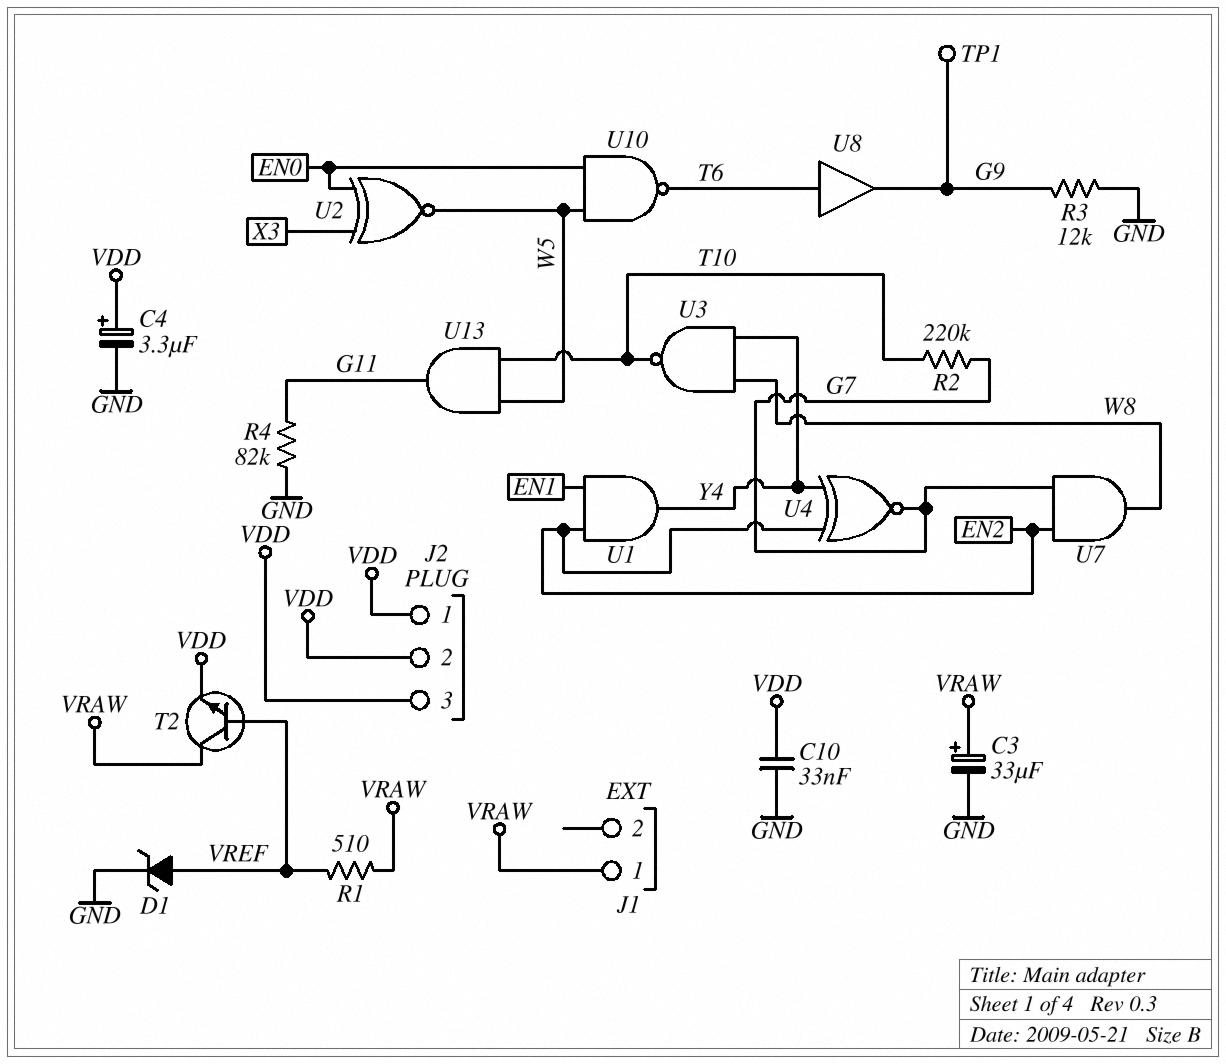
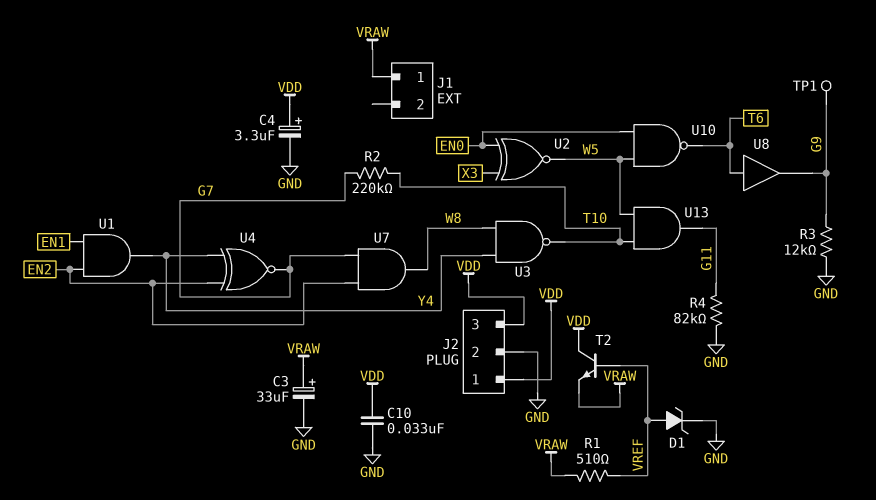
J2 pin 2: VDD -> GND
T2: NPN (B VREF, C VRAW, E VDD) -> NPN (B VREF, C VDD, E VRAW)

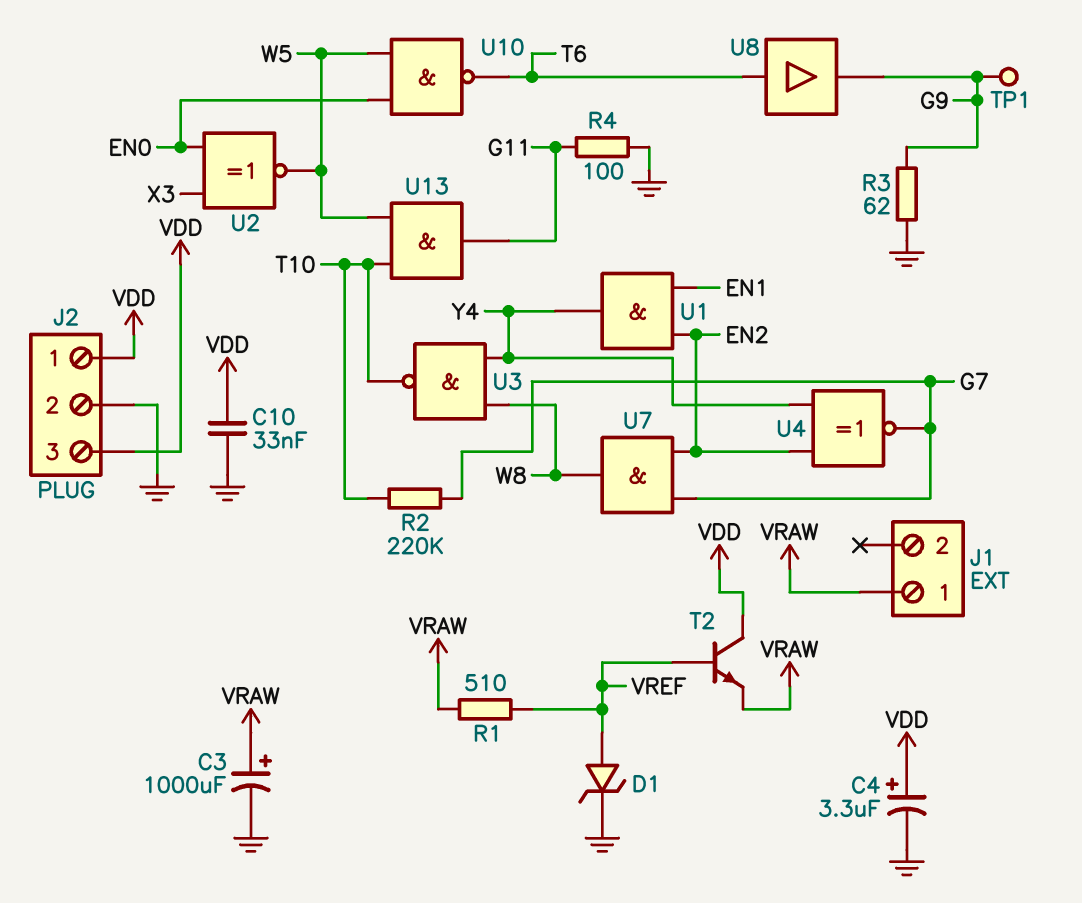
C3: 33uF (plus VRAW, minus GND) -> 1000uF (plus VRAW, minus GND)
R3: 12k (G9, GND) -> 62 (G9, GND)
R4: 82k (G11, GND) -> 100 (G11, GND)

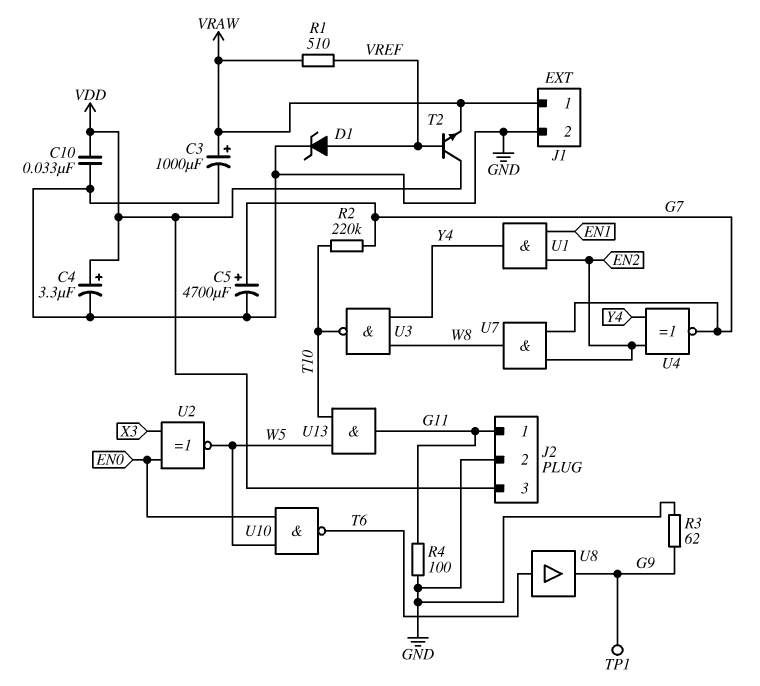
C5: none -> 4700uF (plus G7, minus GND)
J1 pin 2: none -> GND
J2 pin 1: VDD -> G11

